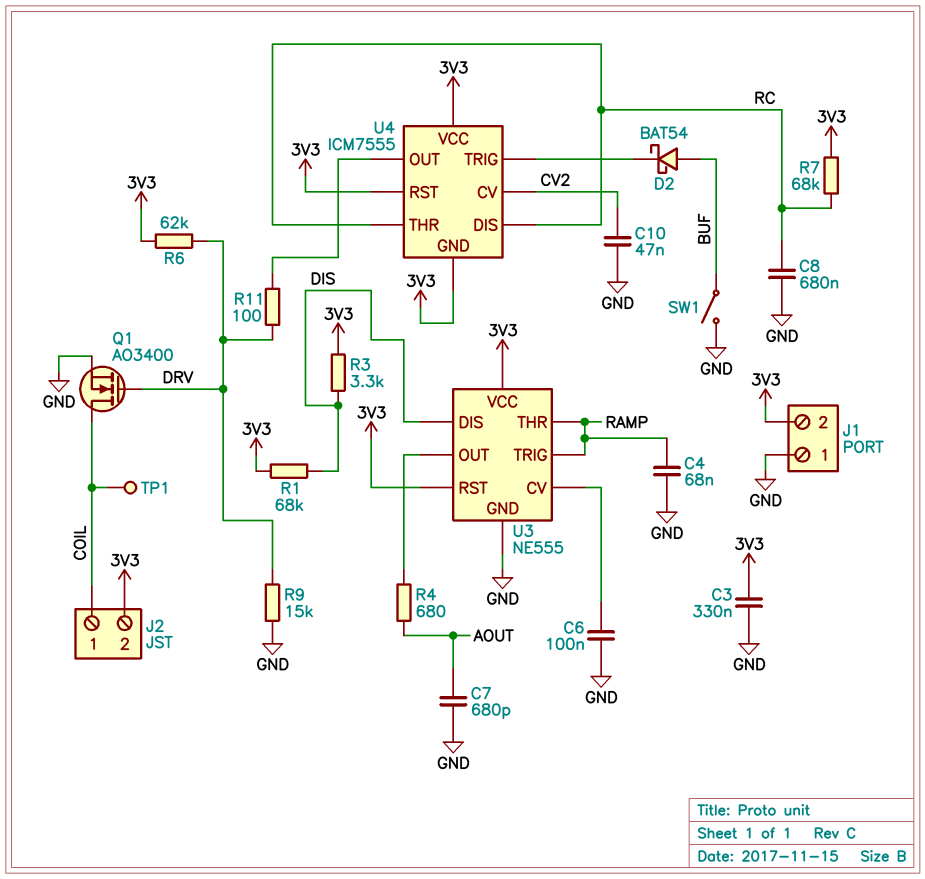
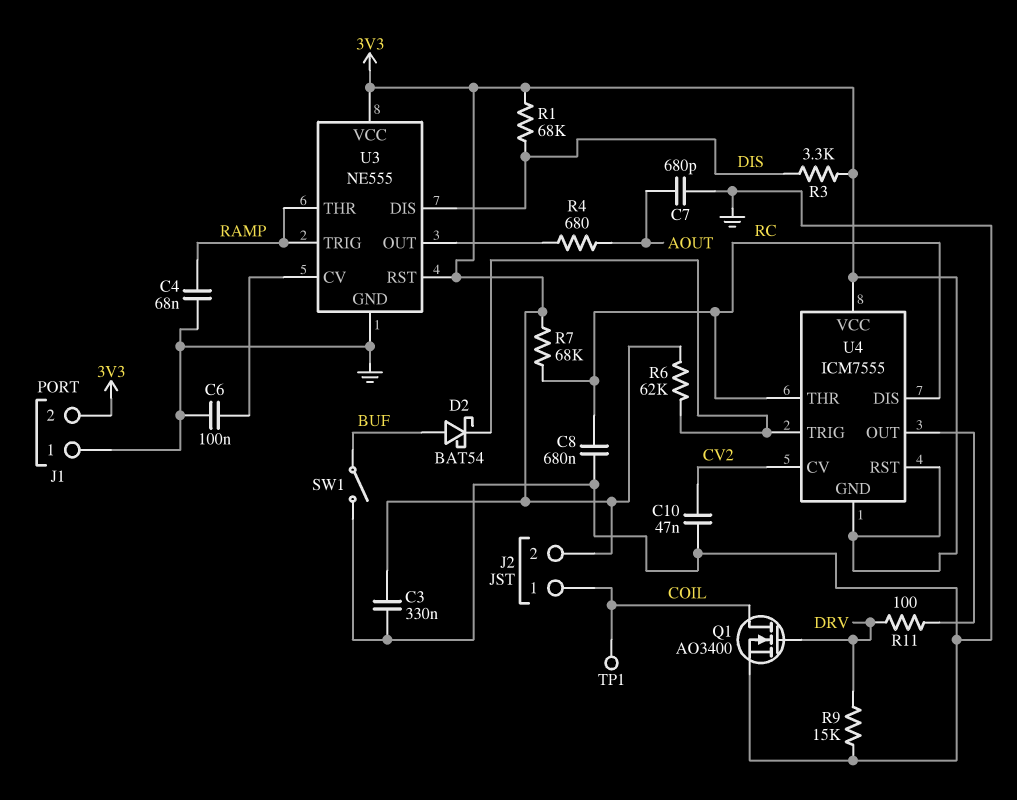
R6: 62k (3V3, DRV) -> 62k (3V3, U4/TRIG)

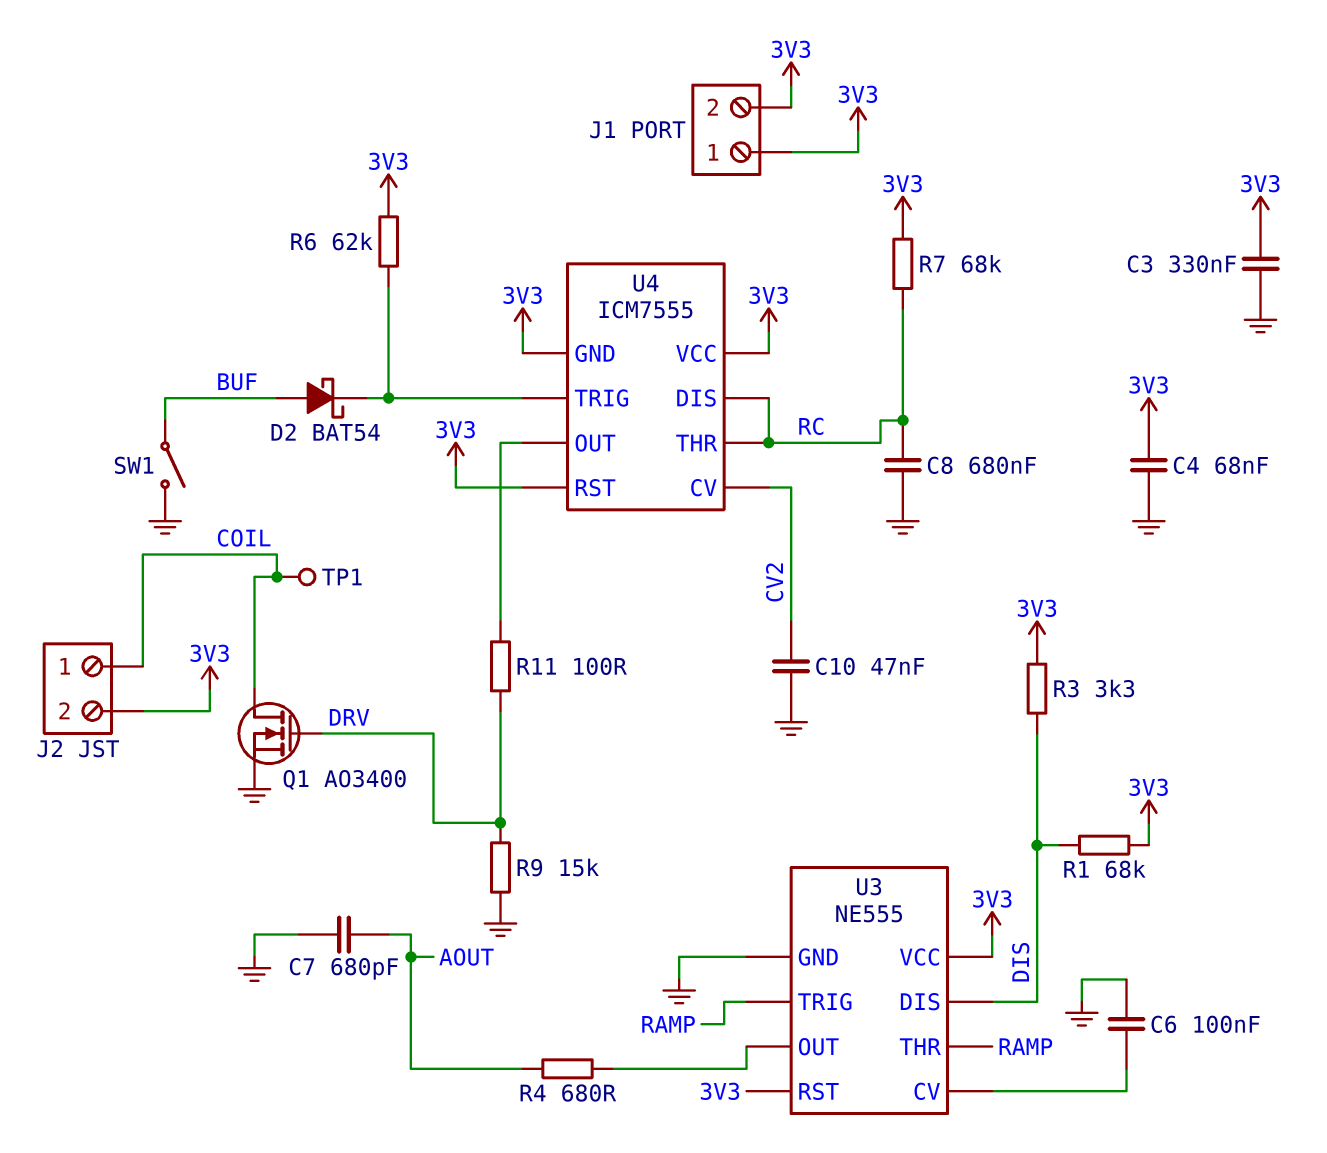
C4: 68nF (GND, RAMP) -> 68nF (3V3, GND)
J1 pin 1: GND -> 3V3

